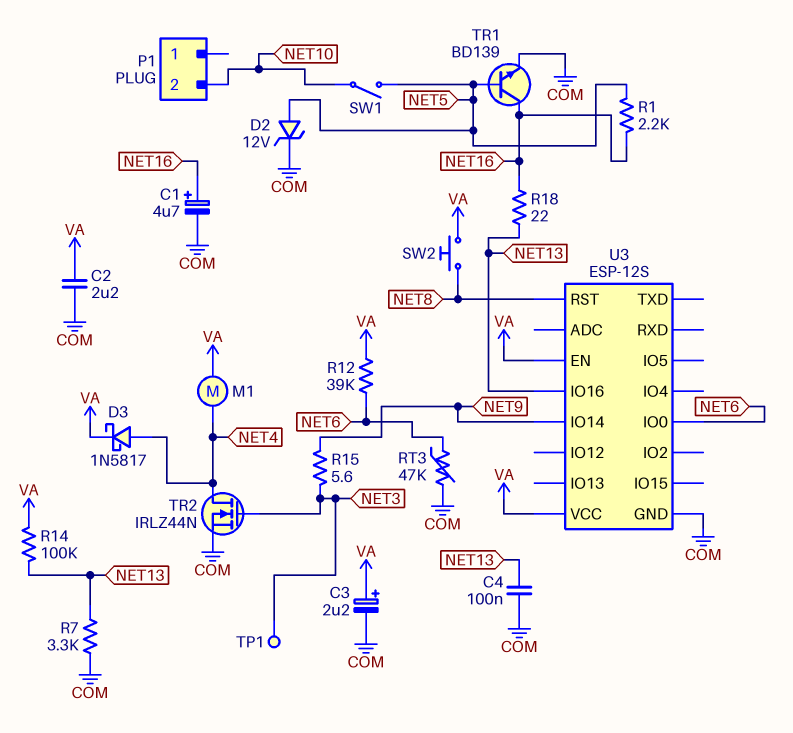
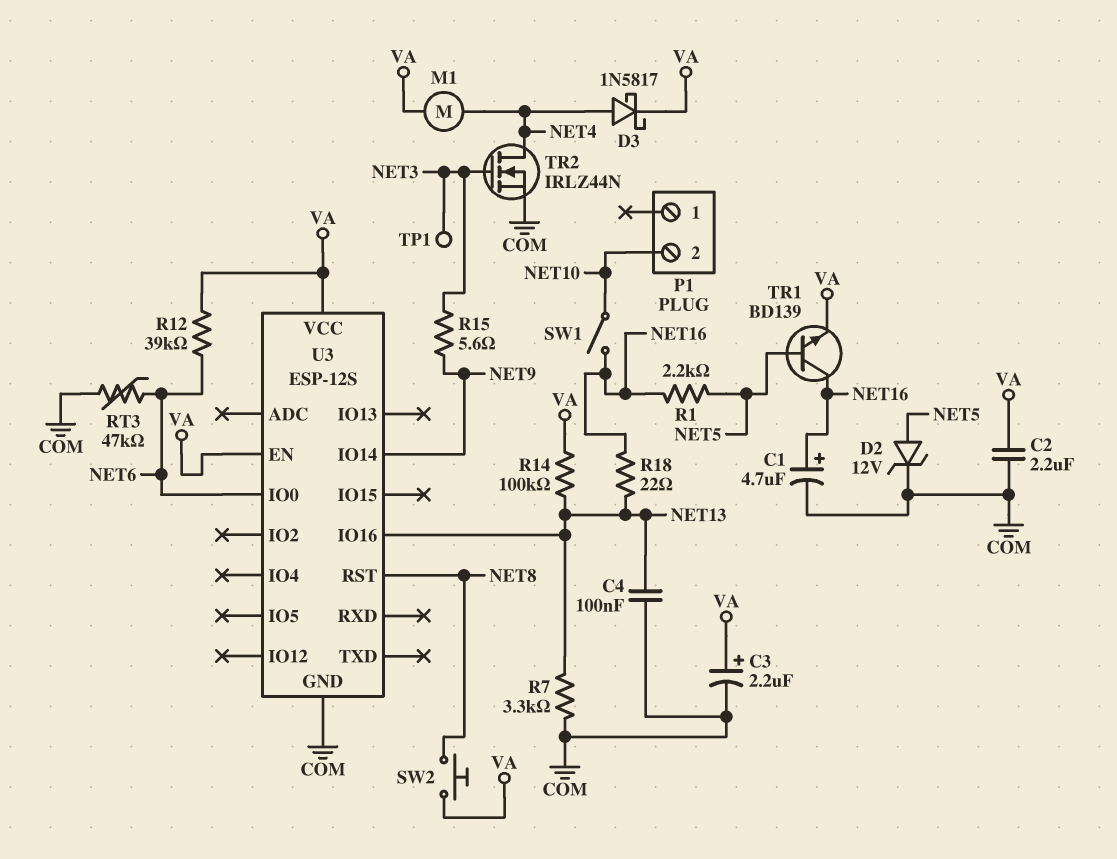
SW1: switch (NET5, NET10) -> switch (NET10, NET16)
TR1: NPN BD139 (B NET5, C NET16, E COM) -> NPN BD139 (B NET5, C NET16, E VA)

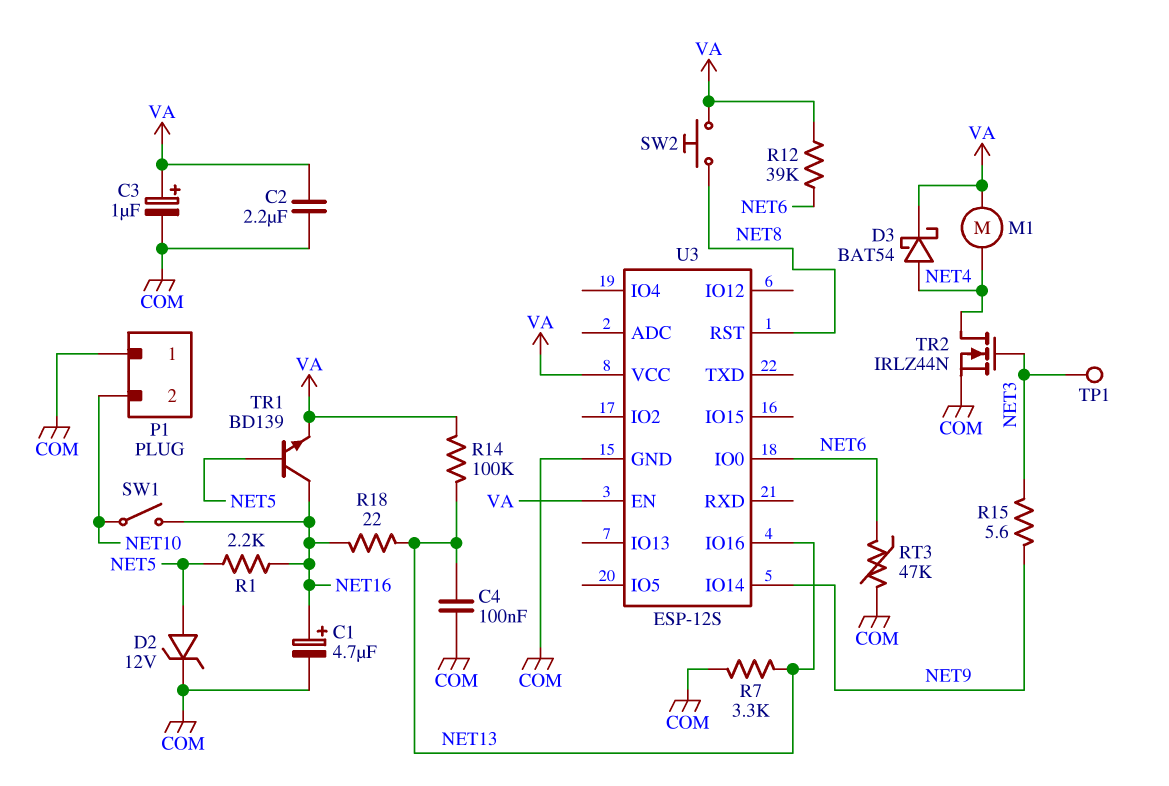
C3: 2.2uF (plus VA, minus COM) -> 1uF (plus VA, minus COM)
D3: schottky 1N5817 (A NET4, K VA) -> schottky BAT54 (A NET4, K VA)
P1 pin 1: none -> COM

